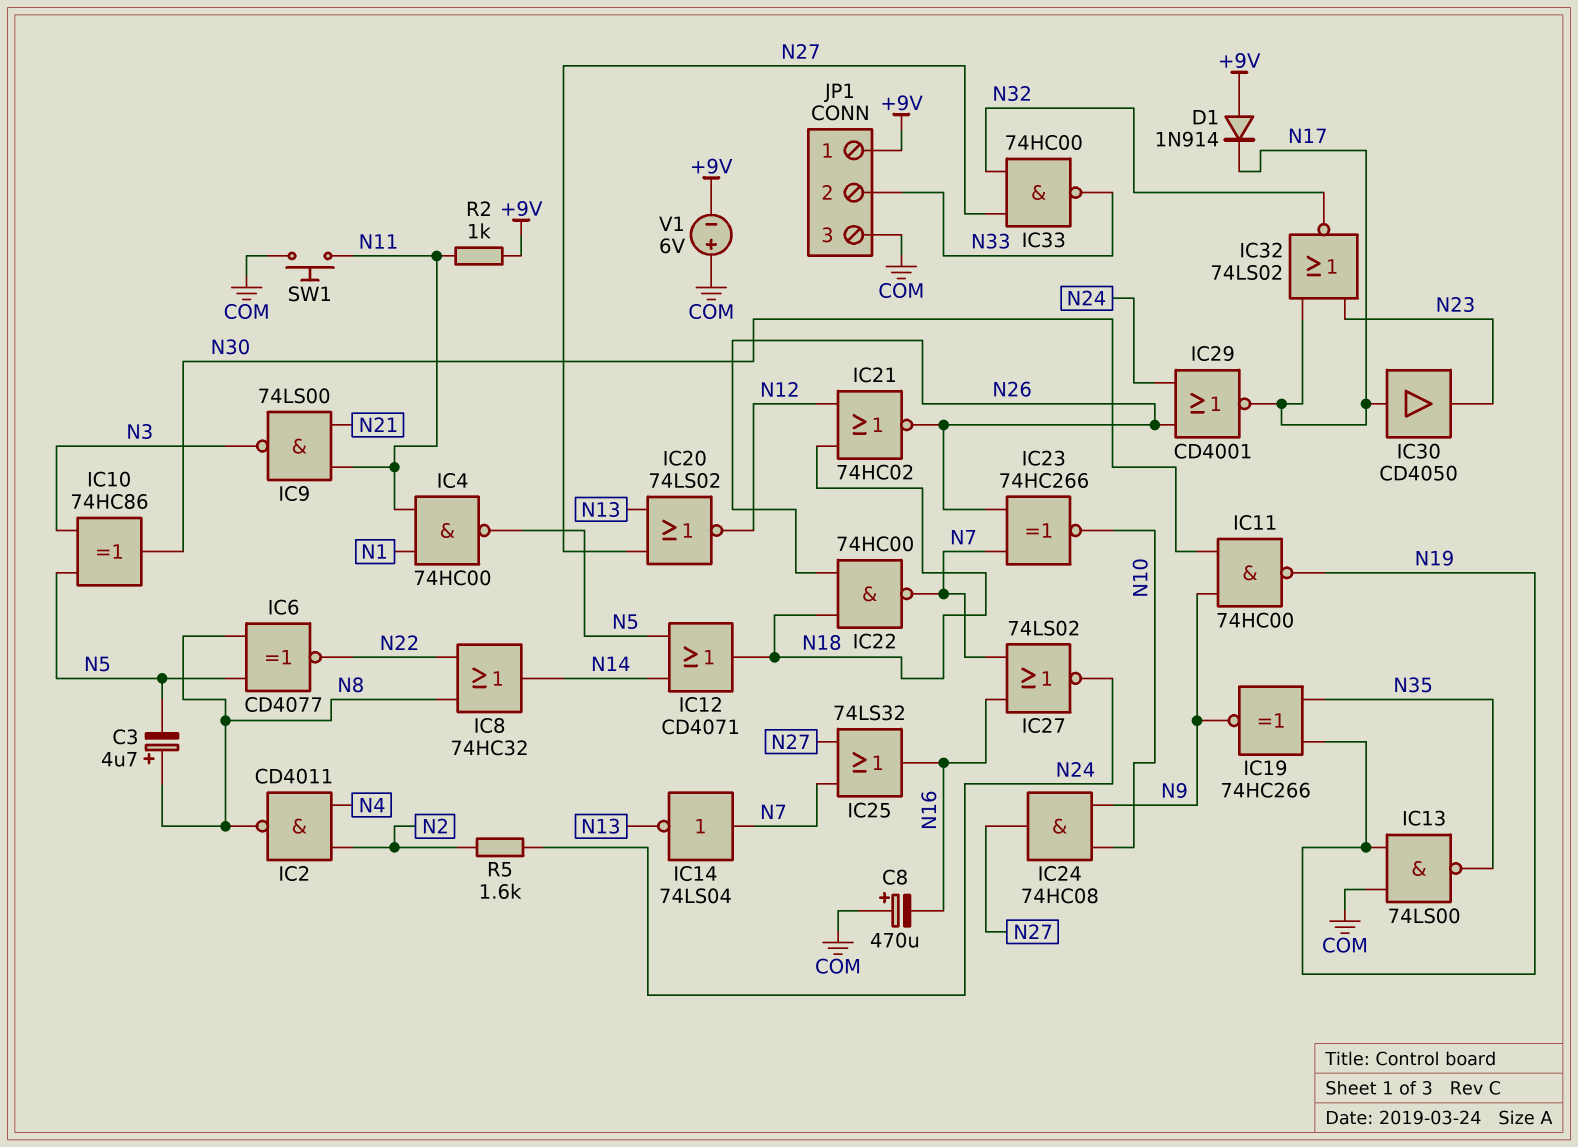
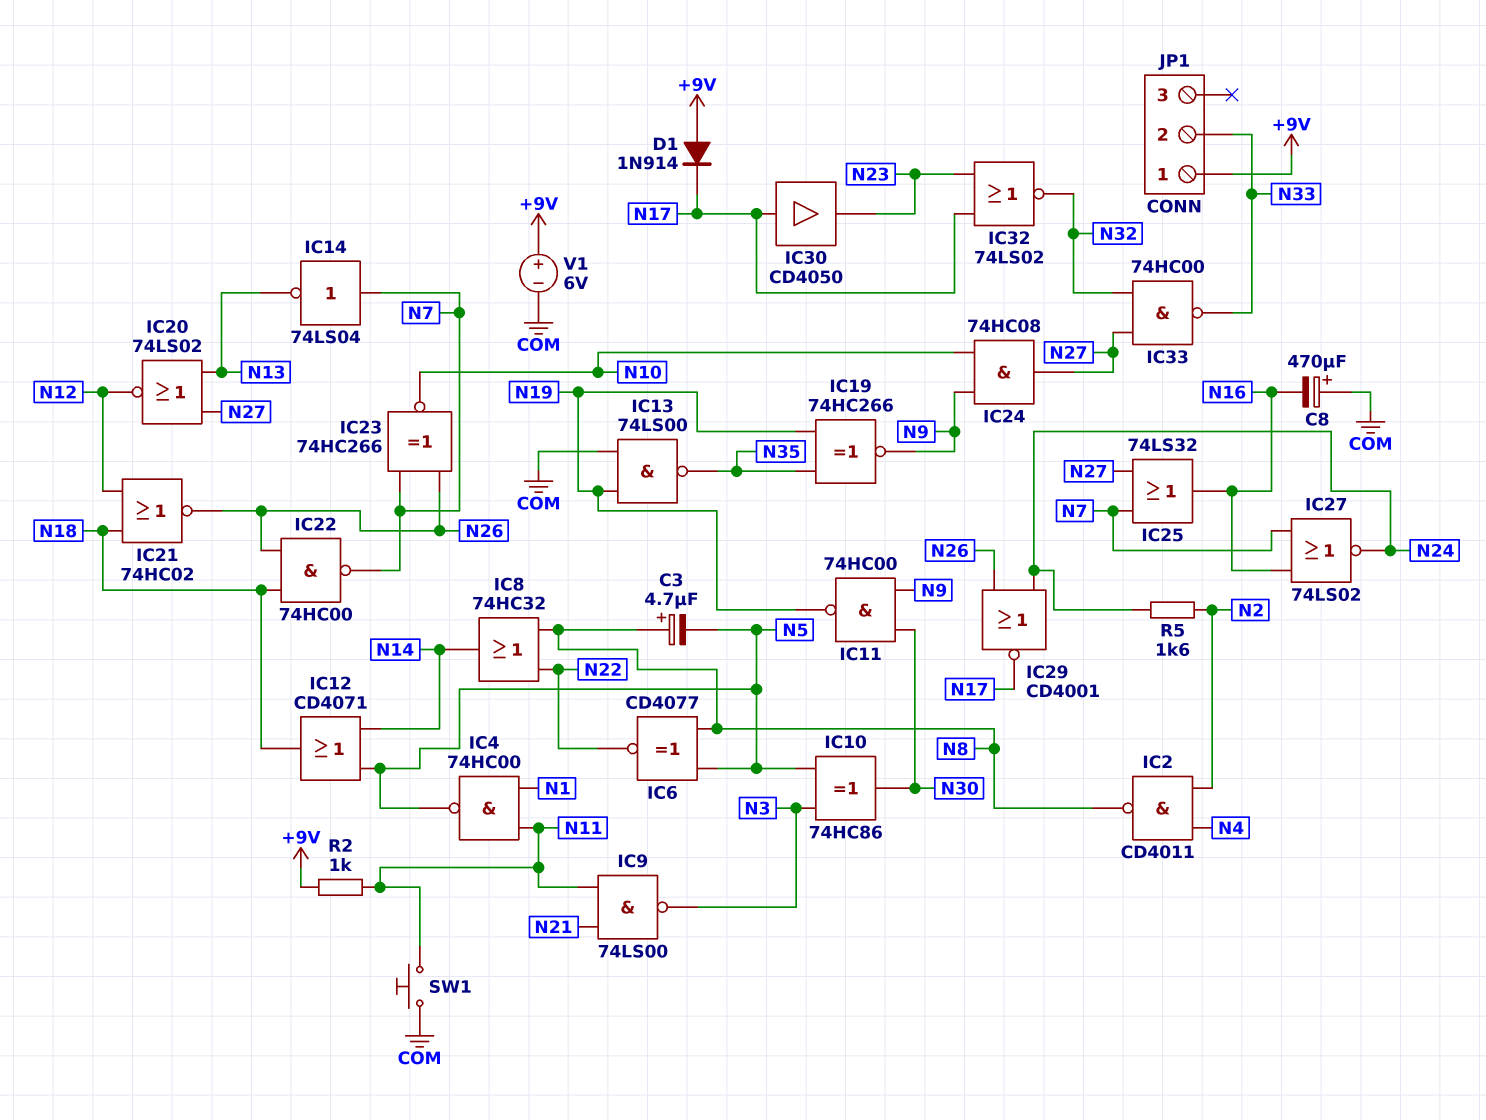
JP1 pin 3: COM -> none
V1: 6V (plus COM, minus +9V) -> 6V (plus +9V, minus COM)

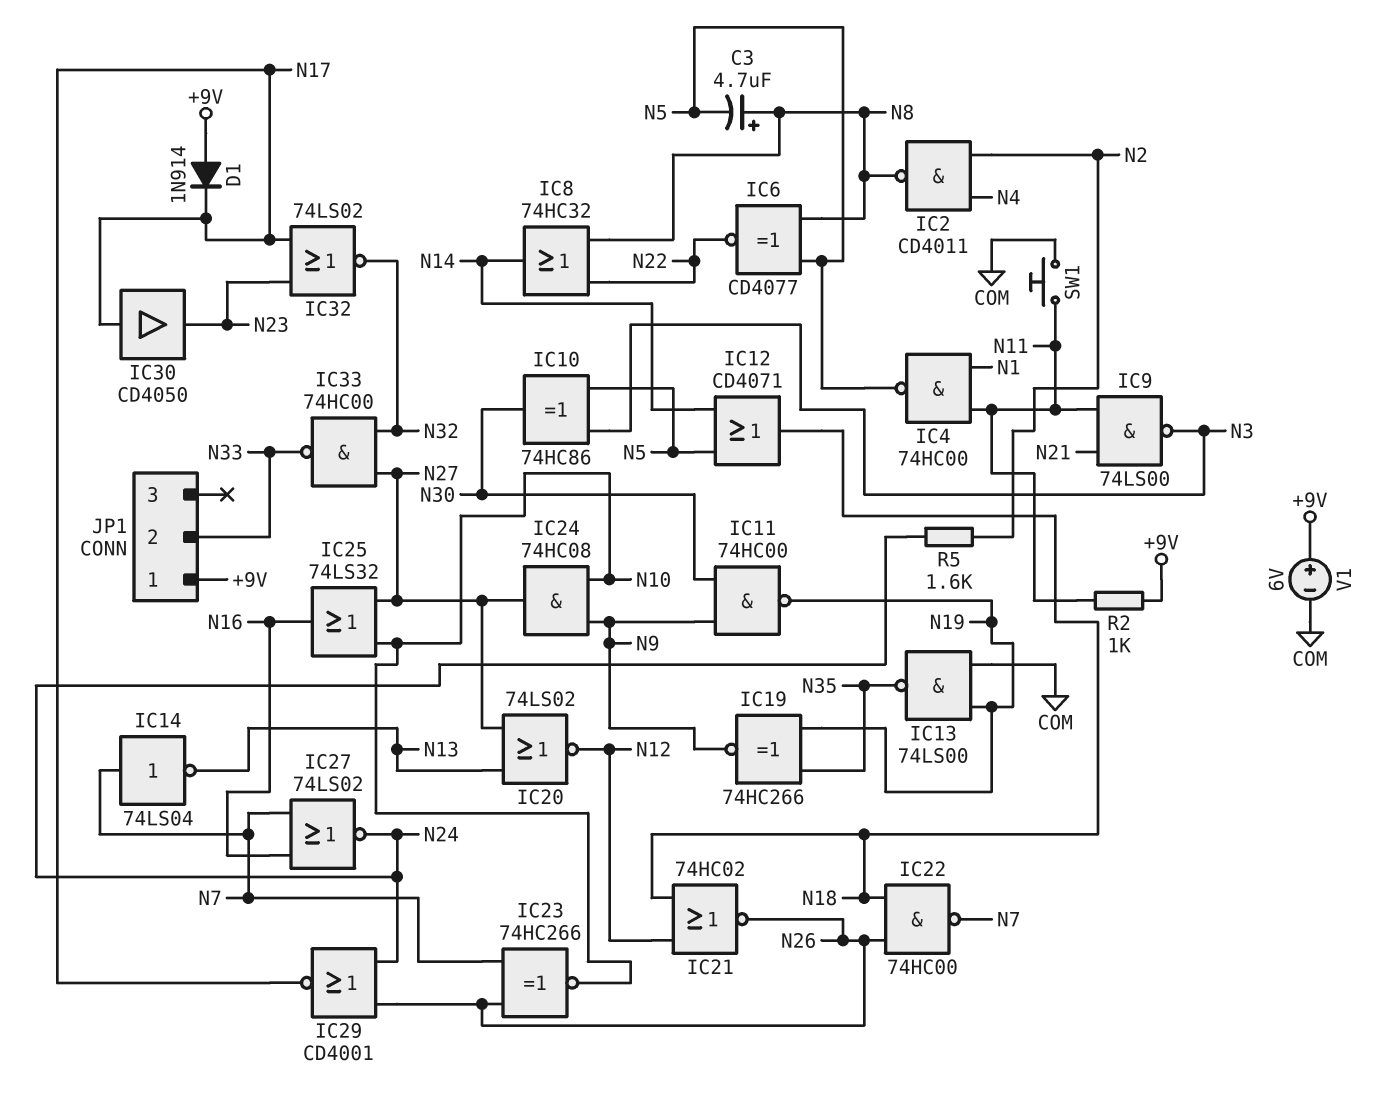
C8: 470uF (plus COM, minus N16) -> none
IC25: OR 74LS32 (in N7, in N27, out N16) -> OR 74LS32 (in N10, in N27, out N16)

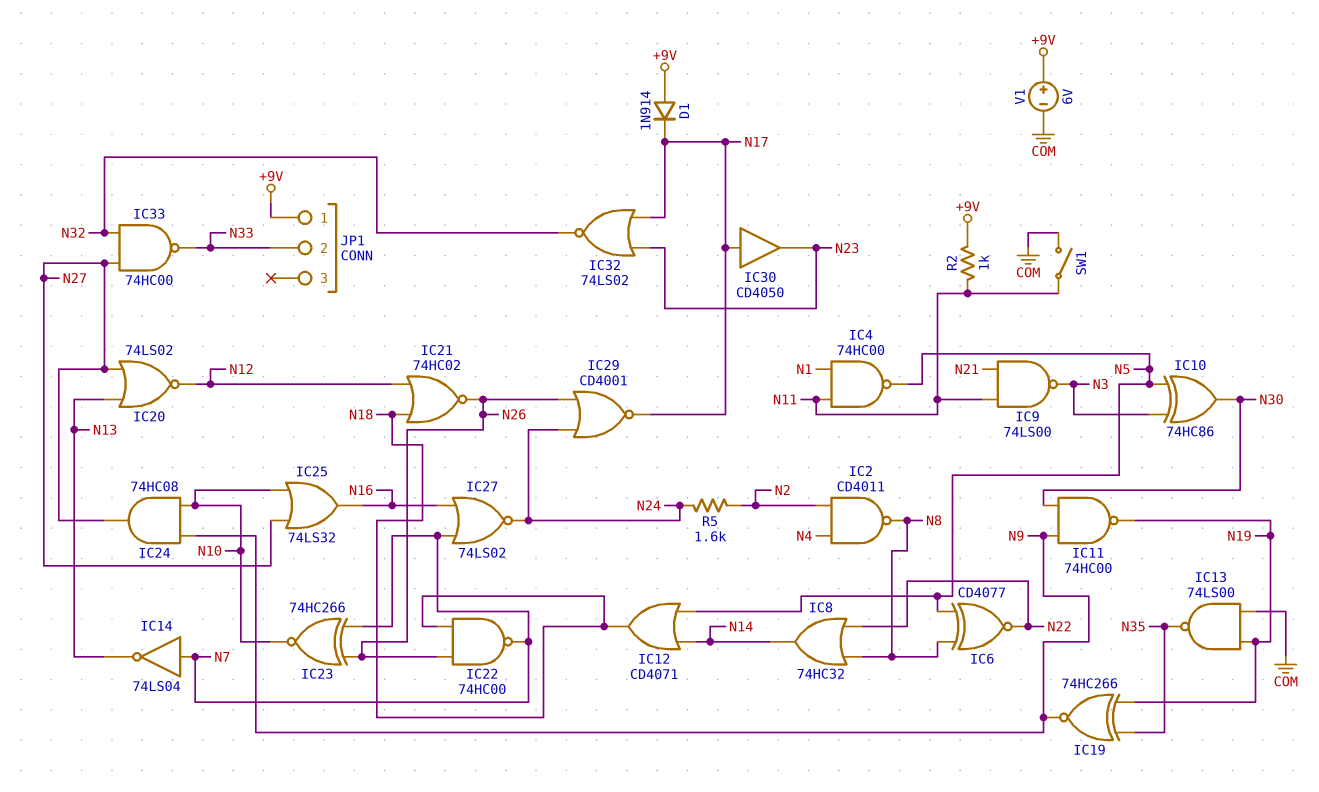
C3: 4.7uF (plus N8, minus N5) -> none
SW1: button (COM, N11) -> switch (COM, N11)

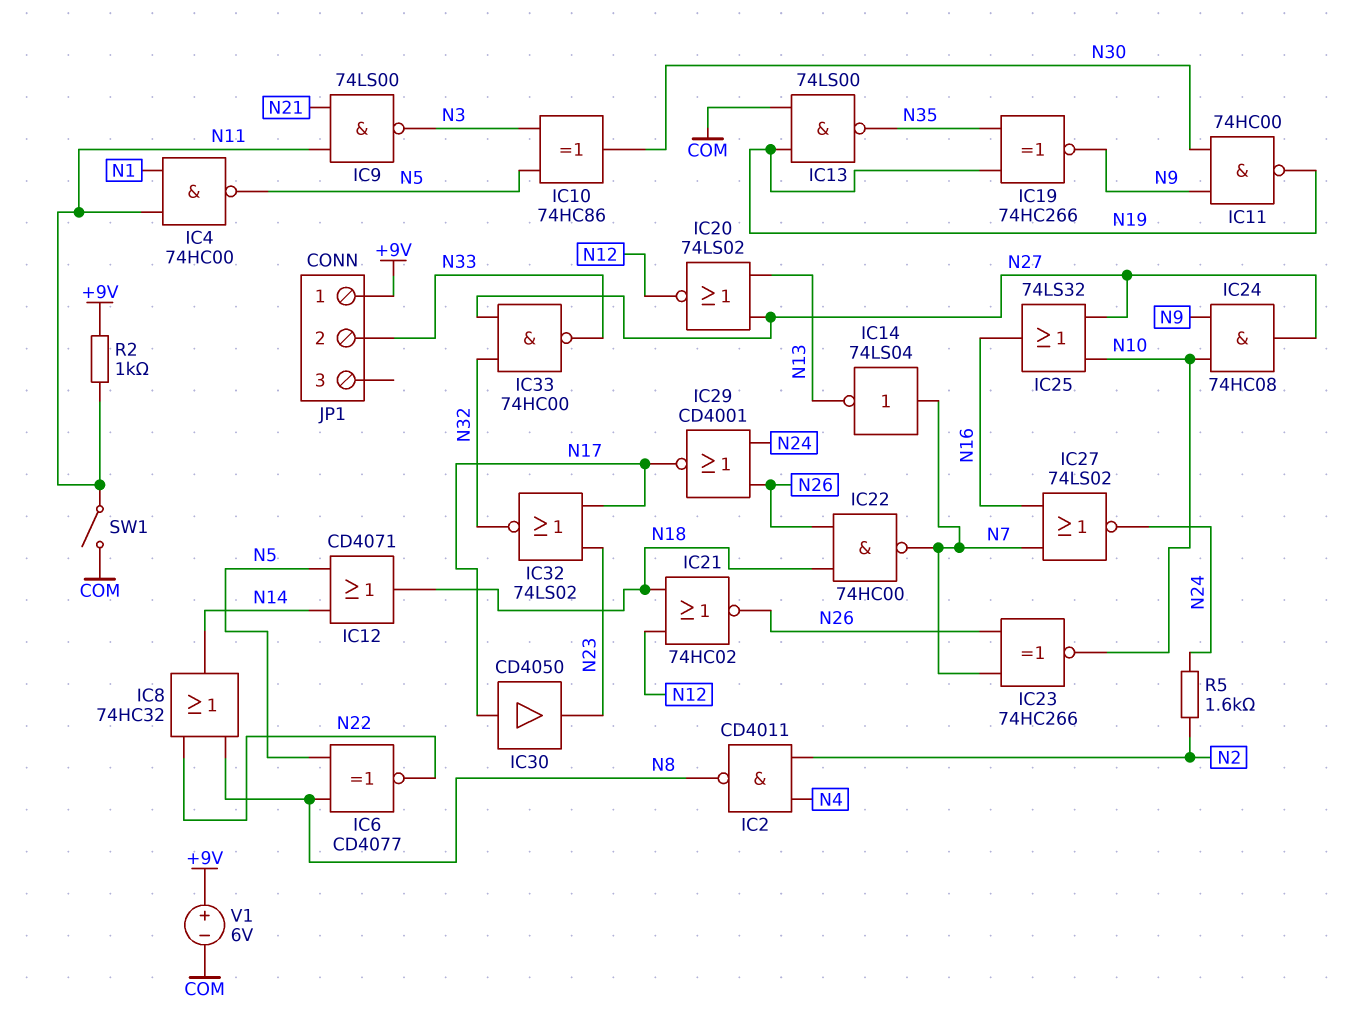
D1: diode 1N914 (A +9V, K N17) -> none

